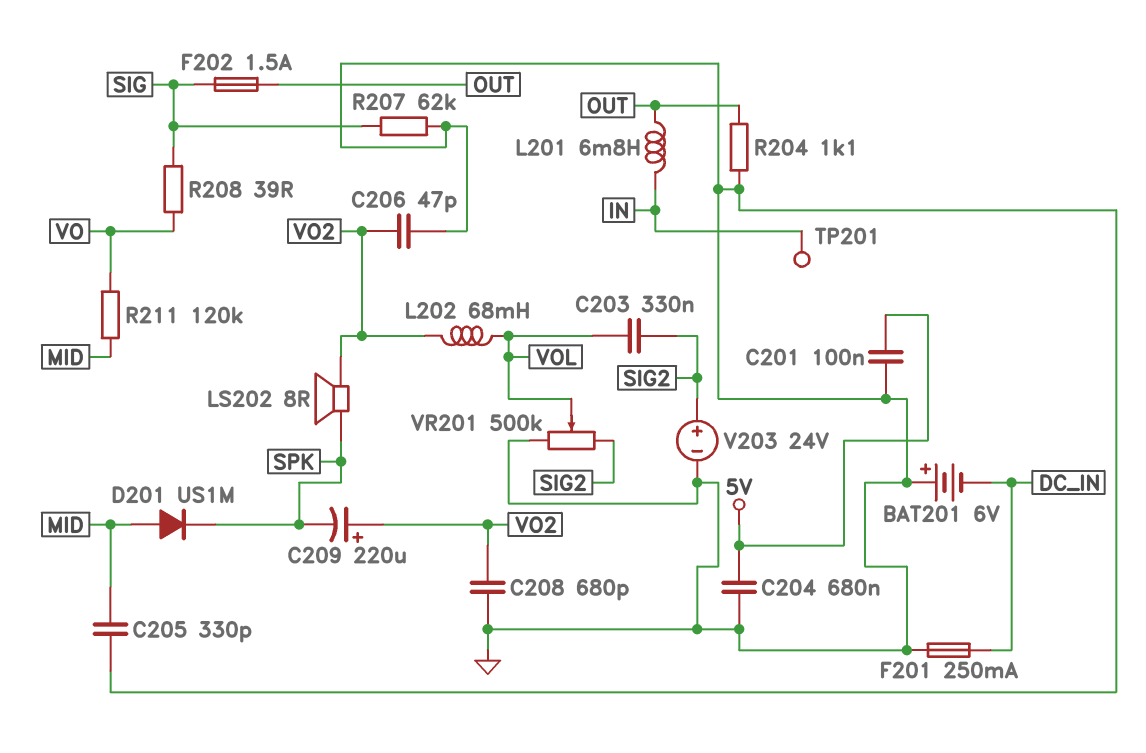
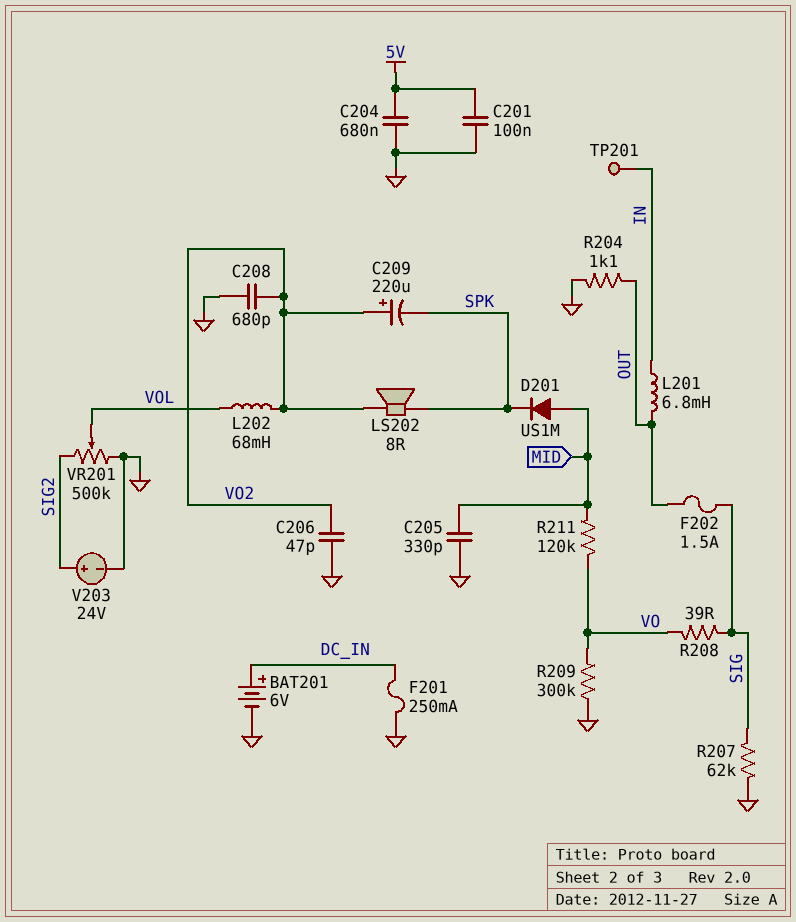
BAT201: 6V (plus GND, minus DC_IN) -> 6V (plus DC_IN, minus GND)
C203: 330nF (SIG2, VOL) -> none
R209: none -> 300k (GND, VO)

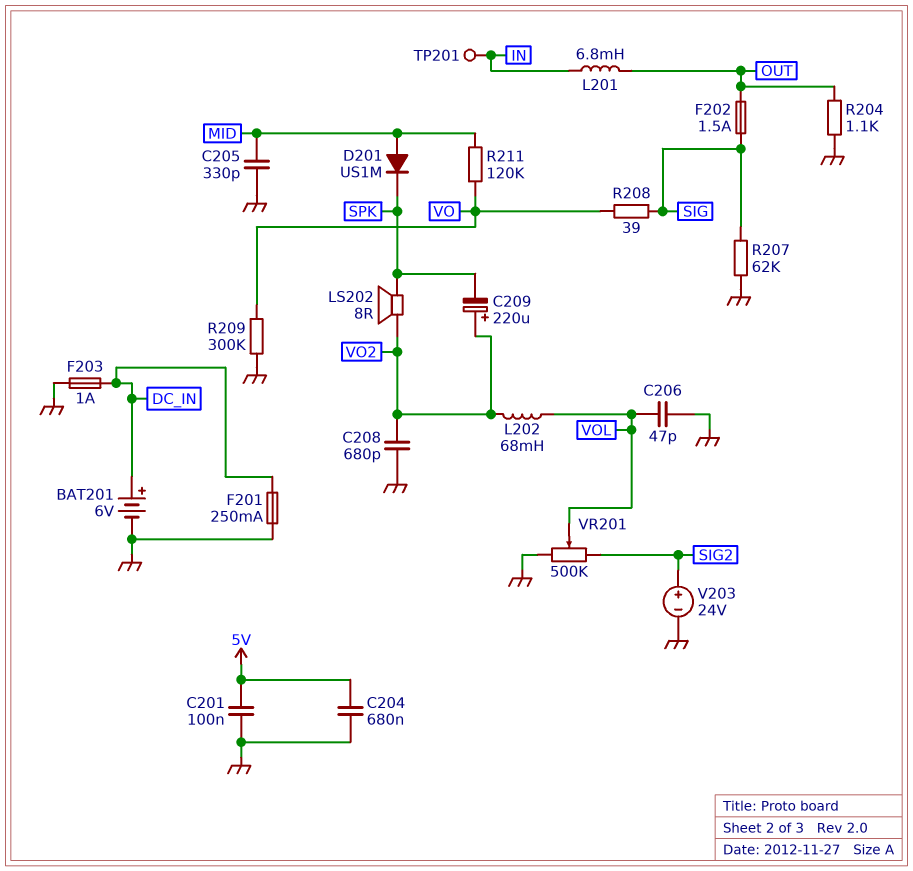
C206: 47pF (GND, VO2) -> 47pF (GND, VOL)
F203: none -> 1A (DC_IN, GND)

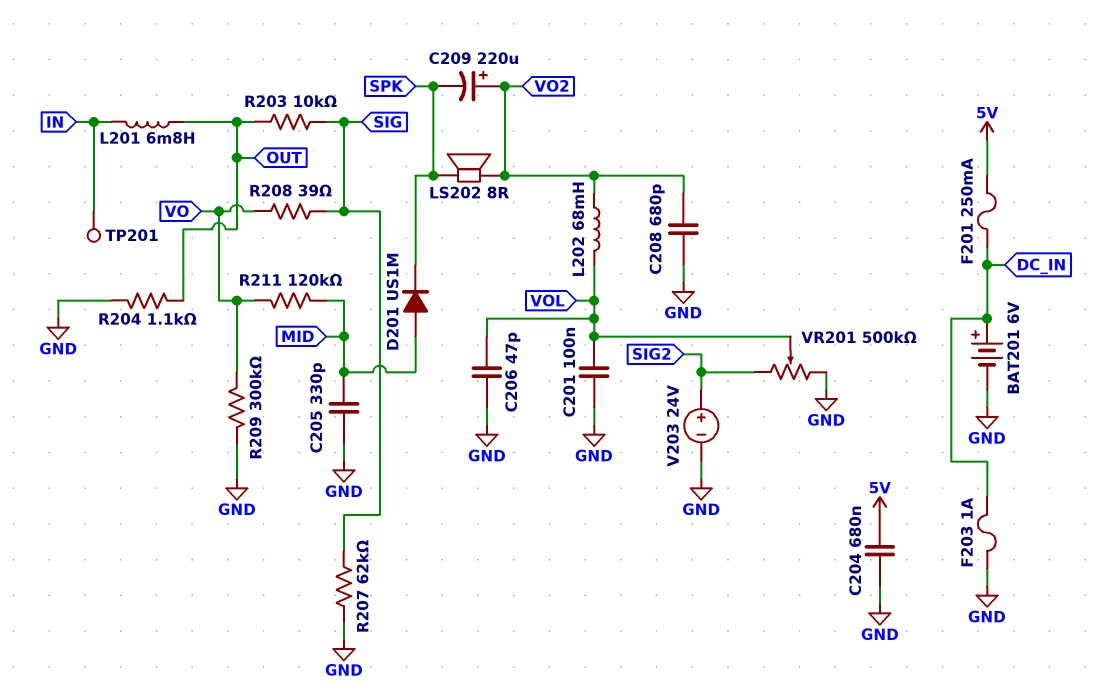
C201: 100nF (5V, GND) -> 100nF (GND, VOL)
F201: 250mA (DC_IN, GND) -> 250mA (5V, DC_IN)
F202: 1.5A (OUT, SIG) -> none
R203: none -> 10k (OUT, SIG)

